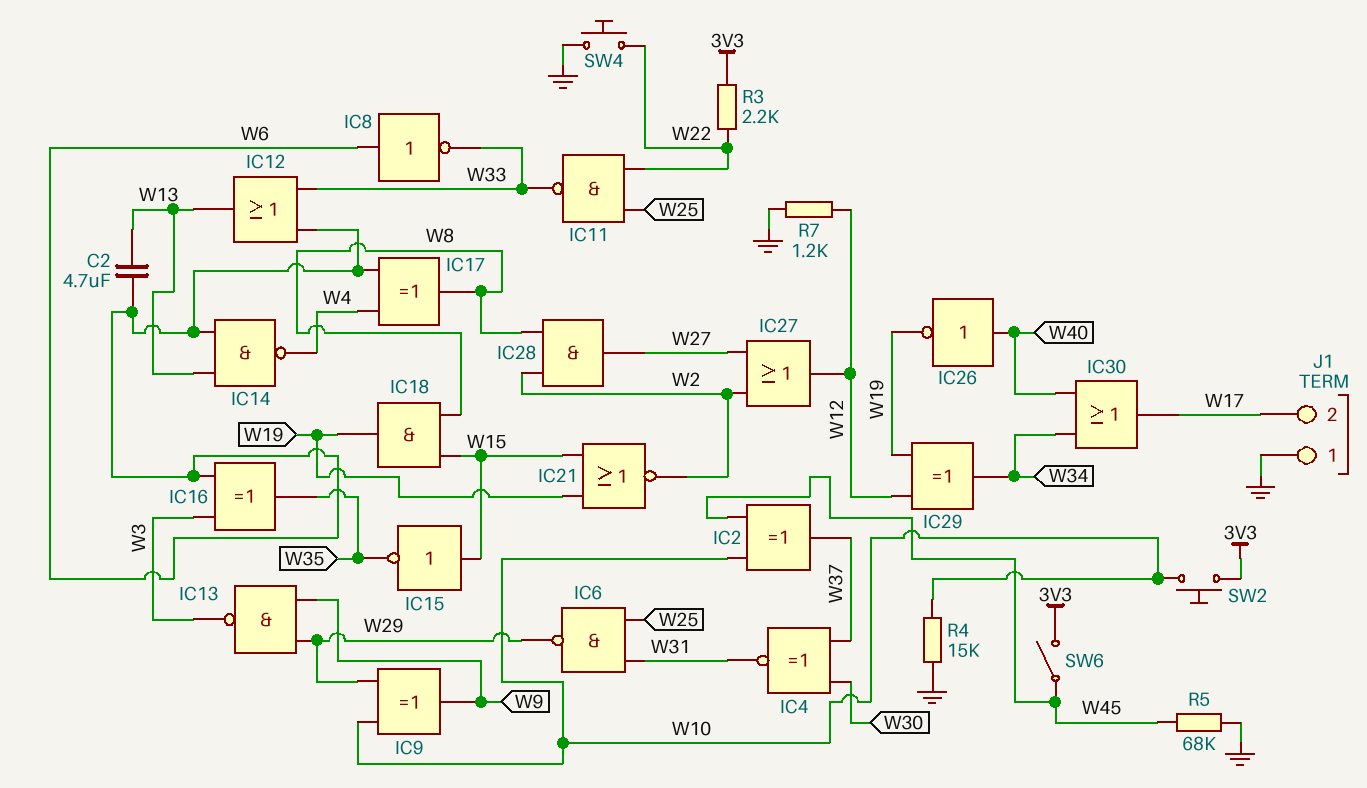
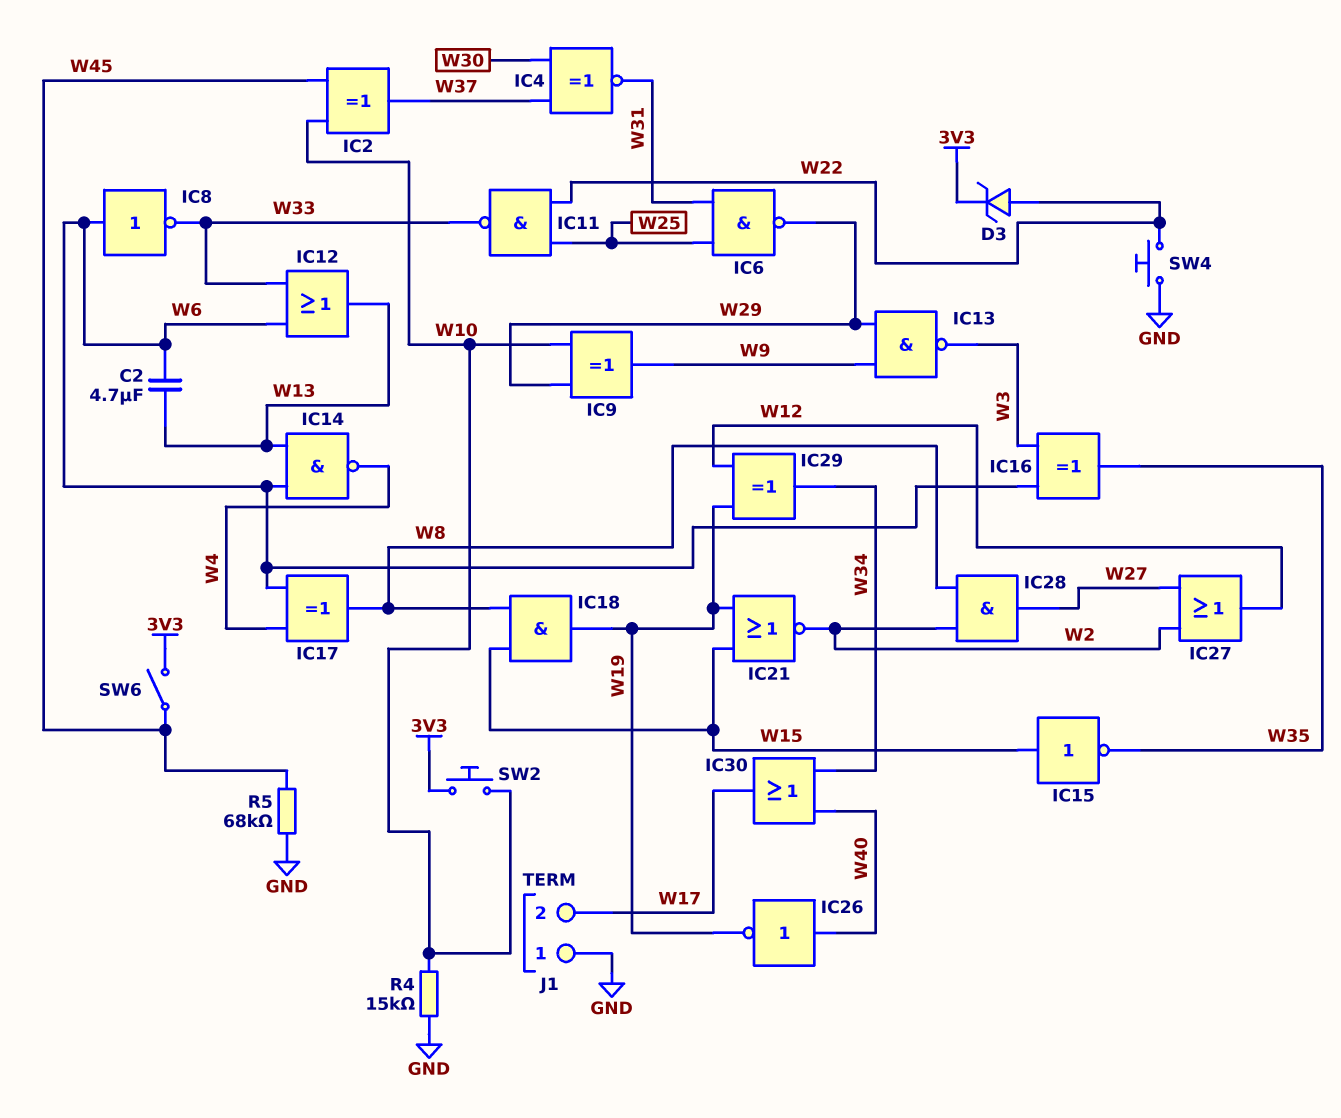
D3: none -> zener (A W22, K 3V3)
R3: 2.2k (3V3, W22) -> none
R7: 1.2k (GND, W12) -> none

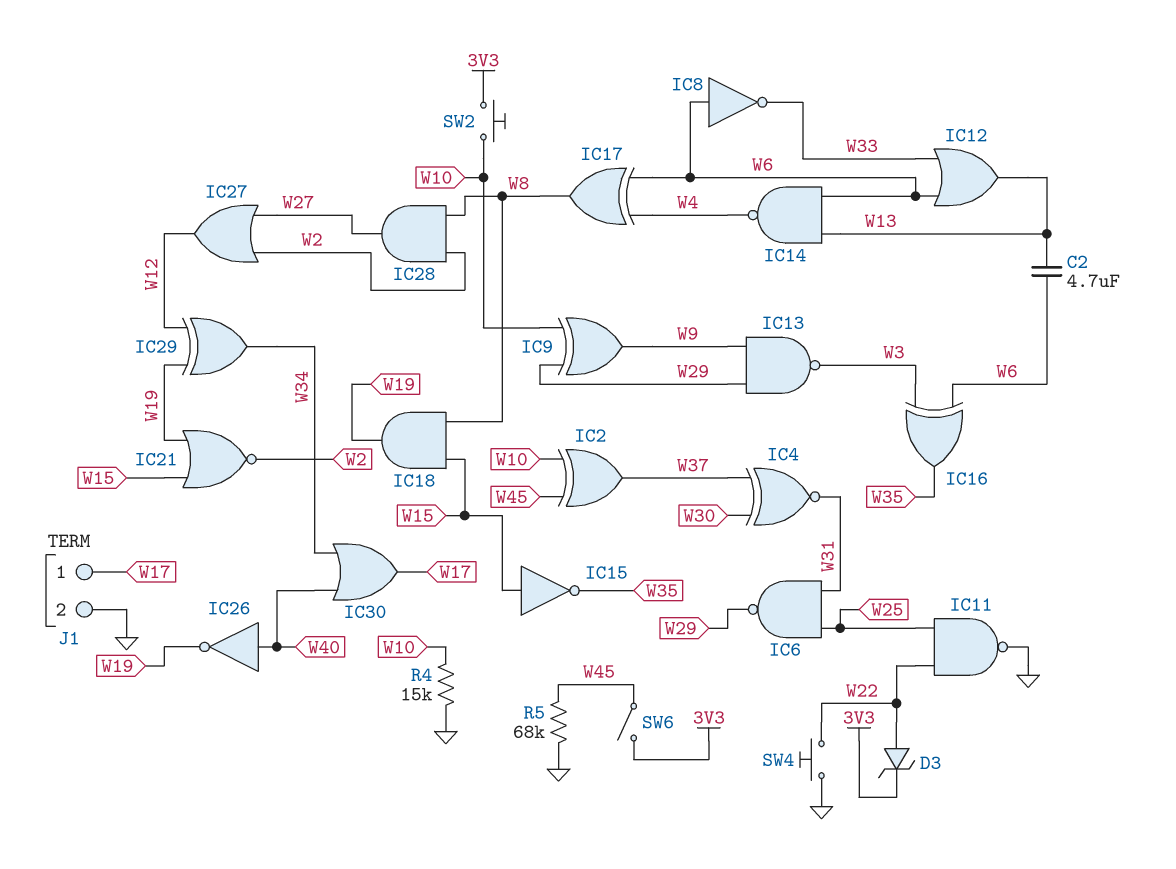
IC11: NAND (in W22, in W25, out W33) -> NAND (in W22, in W25, out GND)
J1 pin 1: GND -> W17
J1 pin 2: W17 -> GND

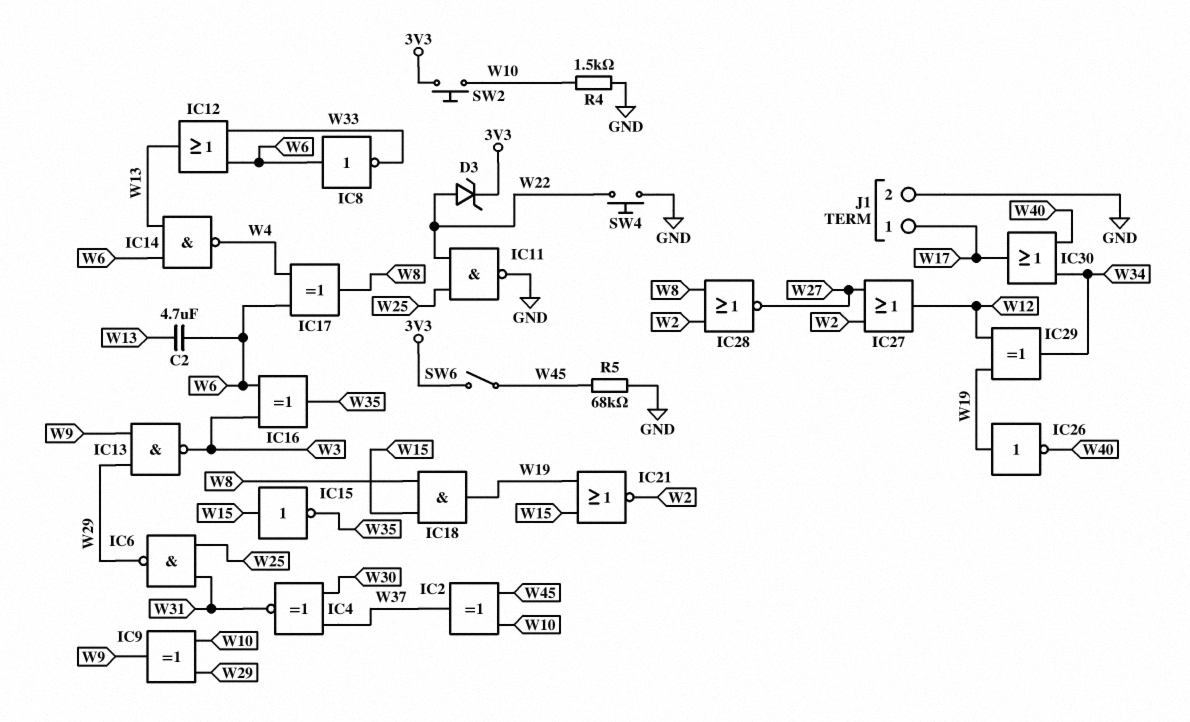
IC26: NOT (in W40, out W19) -> NOT (in W19, out W40)
IC28: AND (in W2, in W8, out W27) -> NOR (in W2, in W8, out W27)
R4: 15k (GND, W10) -> 1.5k (GND, W10)

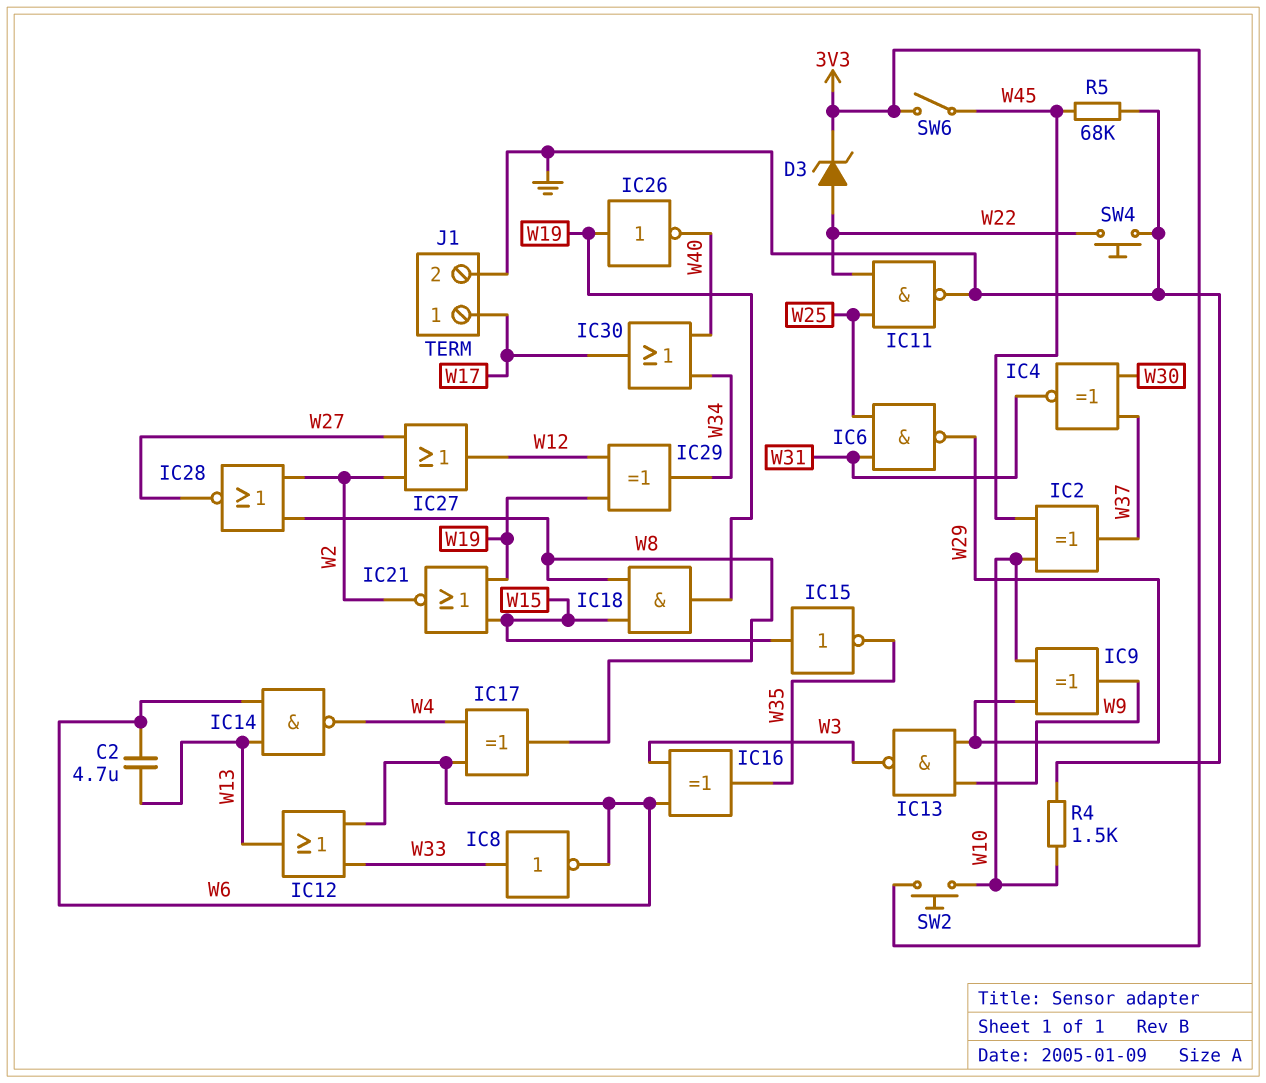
IC8: NOT (in W6, out W33) -> NOT (in W33, out W6)

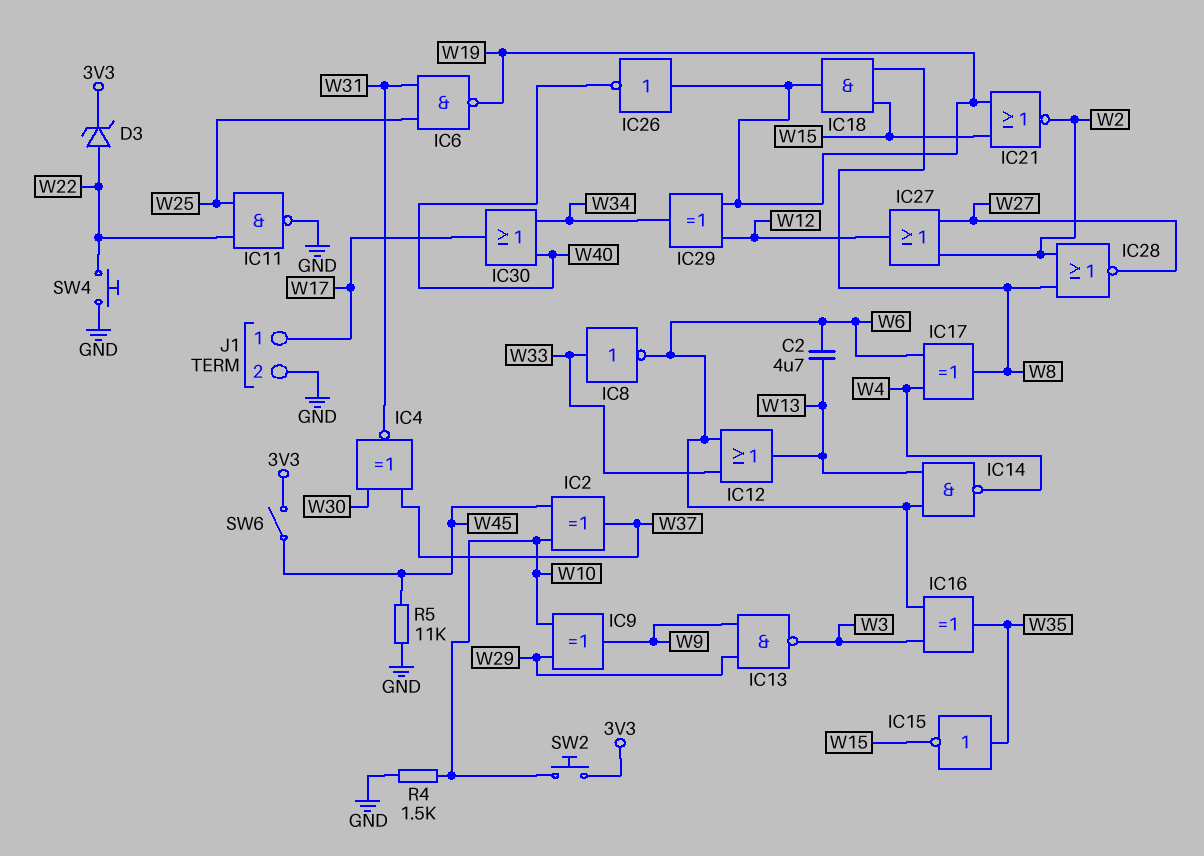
IC6: NAND (in W25, in W31, out W29) -> NAND (in W25, in W31, out W19)
IC15: NOT (in W15, out W35) -> NOT (in W35, out W15)
R5: 68k (GND, W45) -> 11k (GND, W45)

